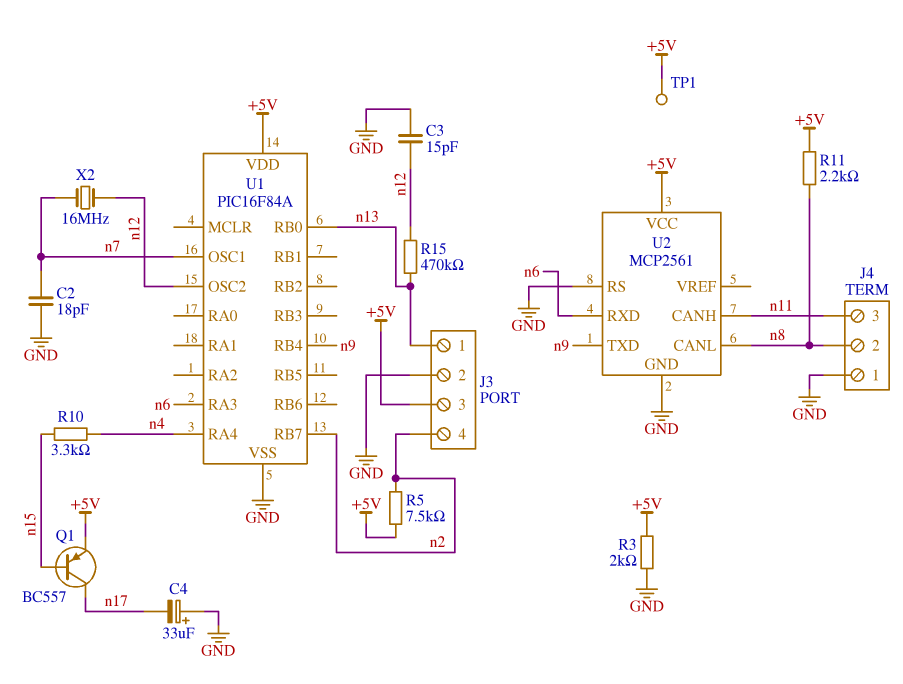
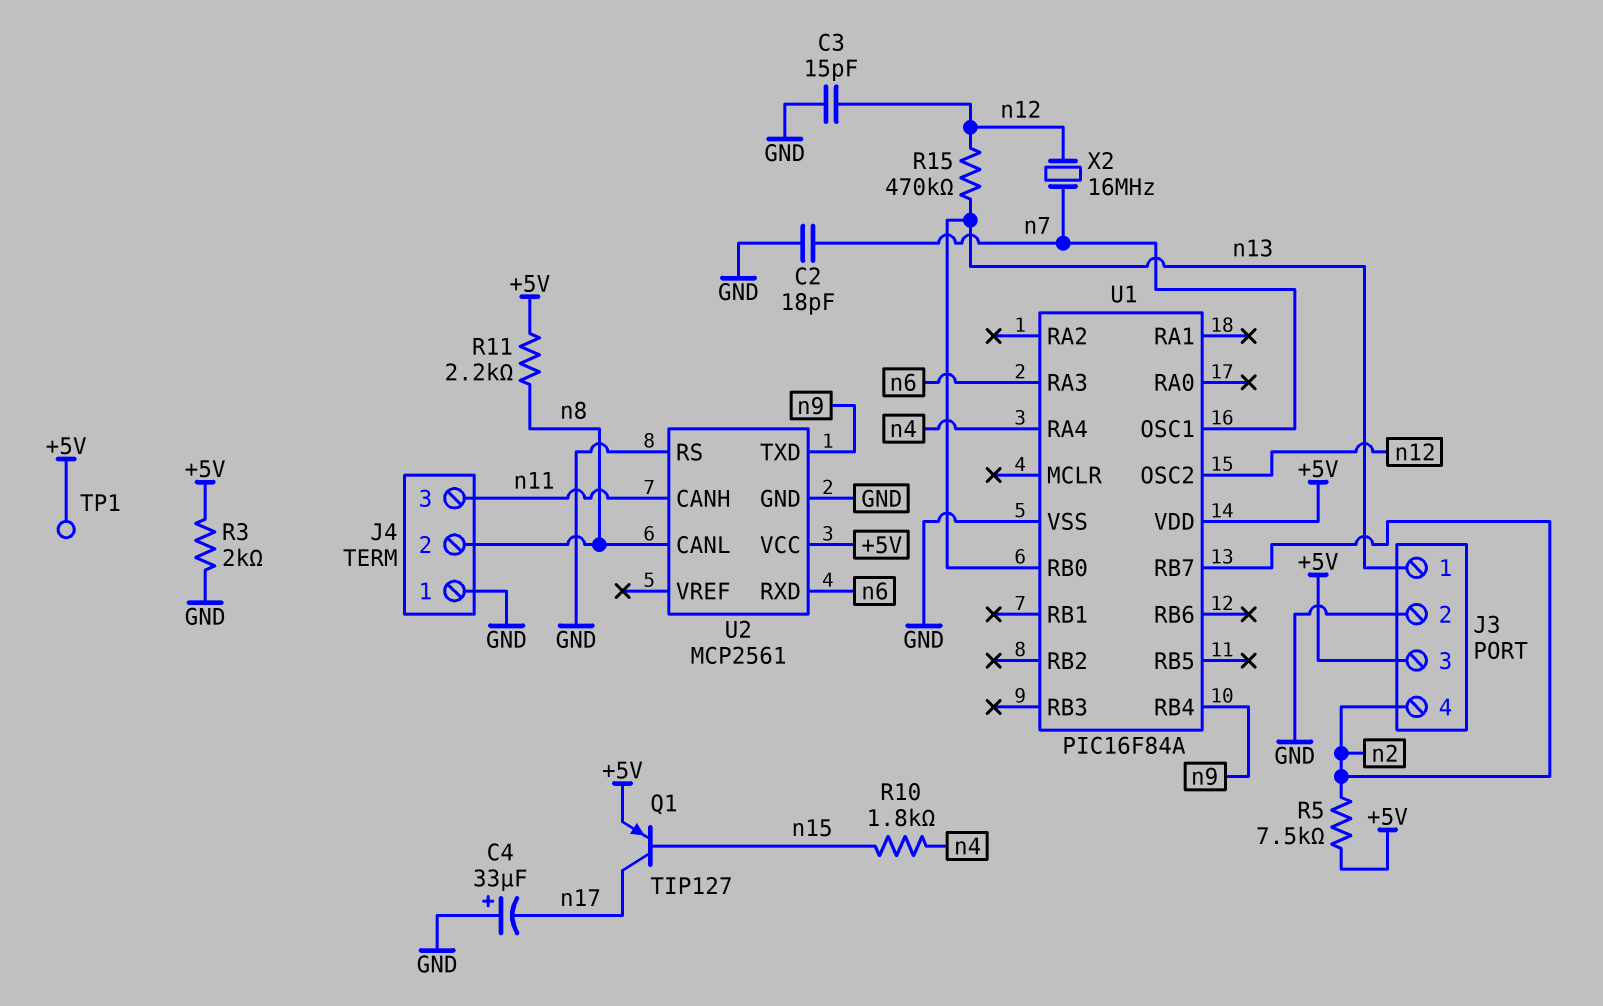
Q1: PNP BC557 (B n15, C n17, E +5V) -> PNP TIP127 (B n15, C n17, E +5V)
R10: 3.3k (n4, n15) -> 1.8k (n4, n15)

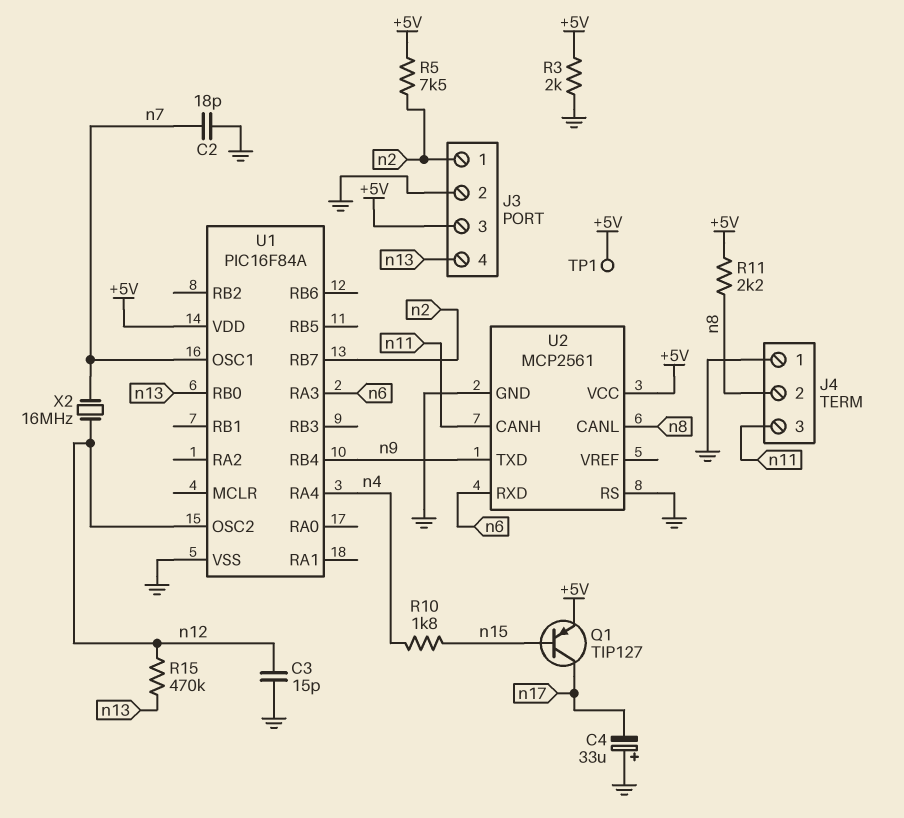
J3 pin 1: n13 -> n2
J3 pin 4: n2 -> n13

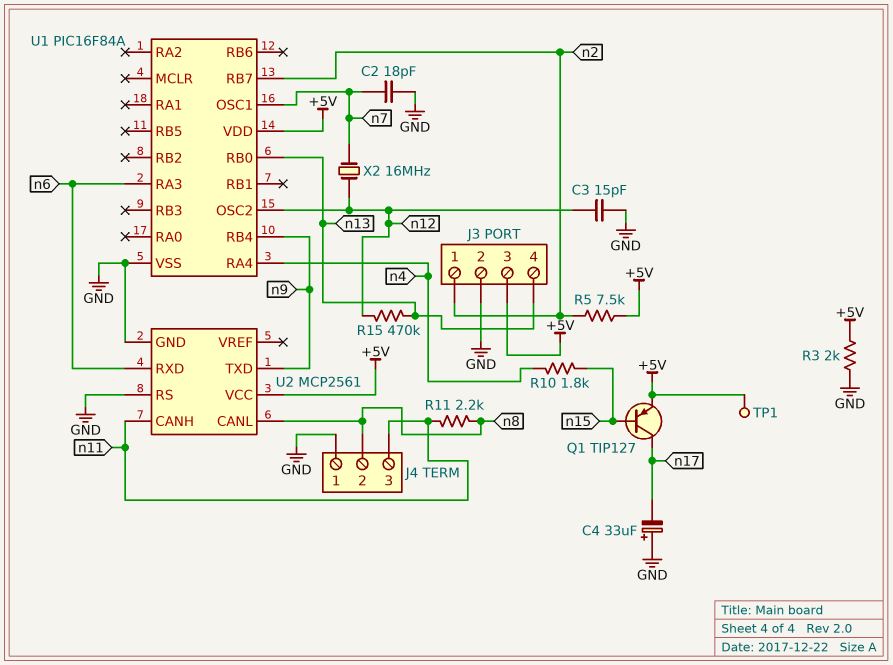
R11: 2.2k (+5V, n8) -> 2.2k (n8, n11)

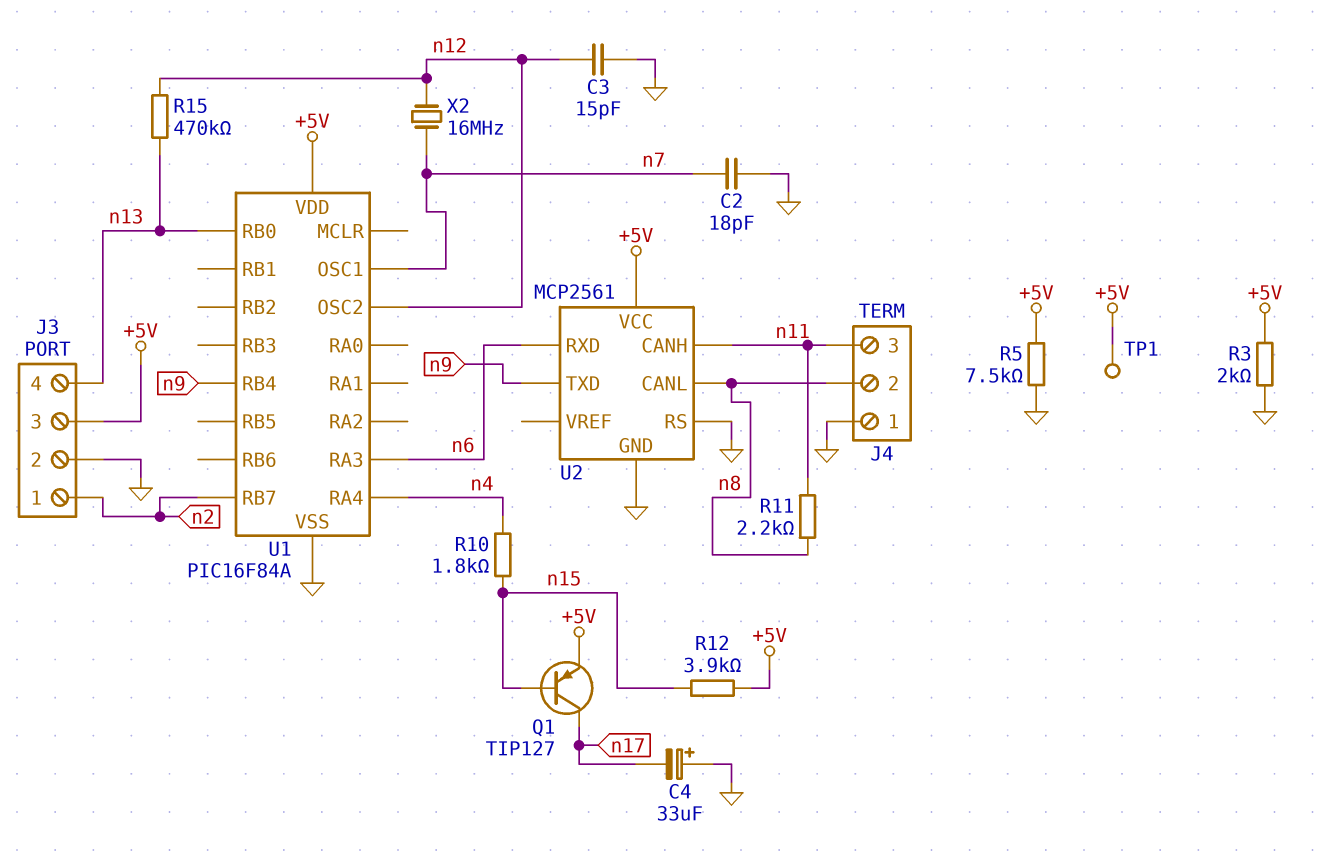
R5: 7.5k (+5V, n2) -> 7.5k (+5V, GND)
R12: none -> 3.9k (+5V, n15)

